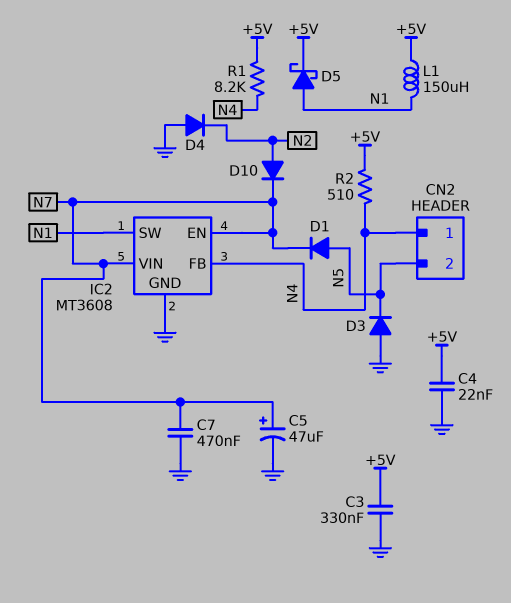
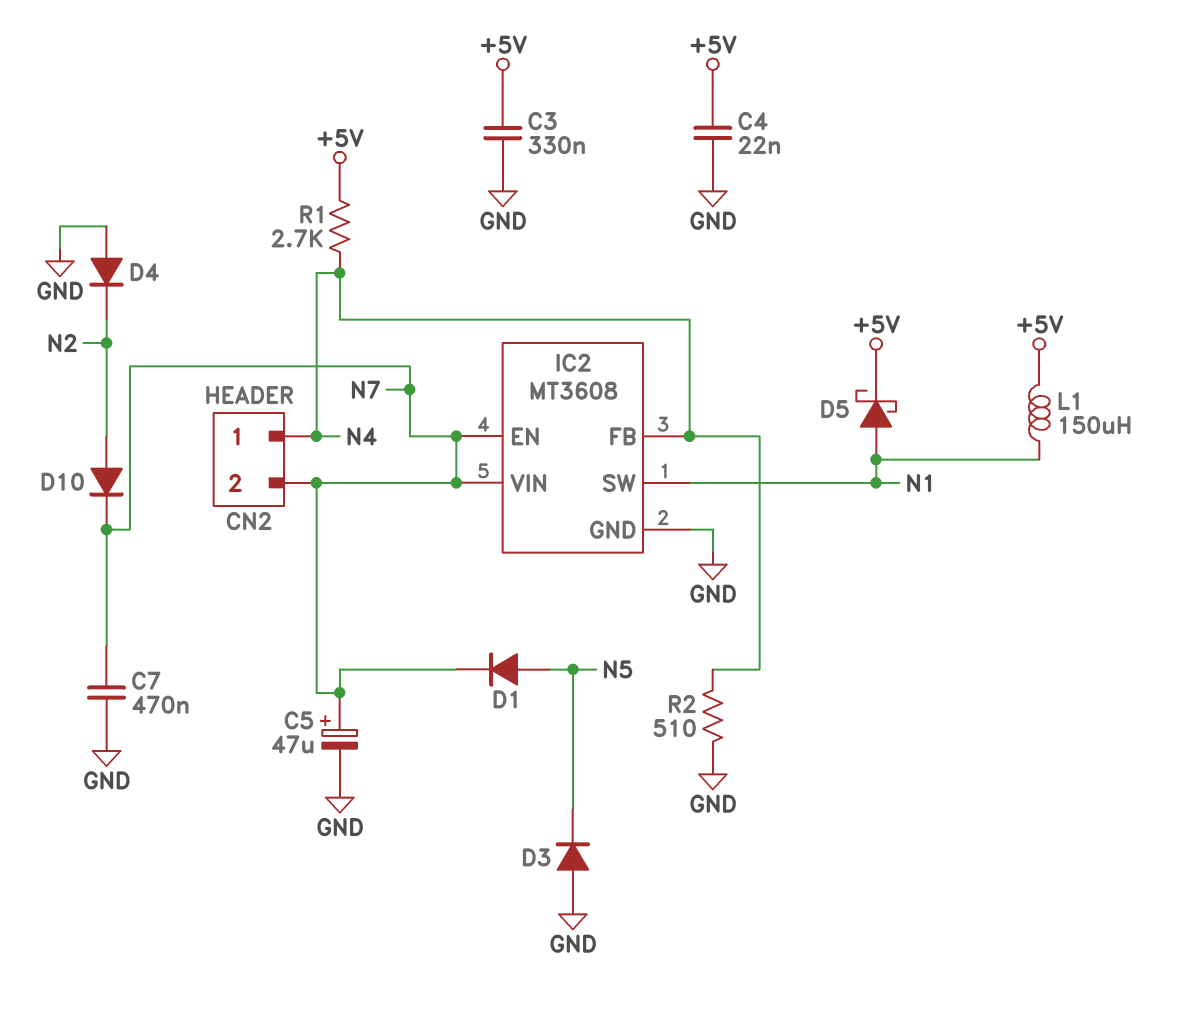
CN2 pin 2: N5 -> N7
R1: 8.2k (+5V, N4) -> 2.7k (+5V, N4)
R2: 510 (+5V, N4) -> 510 (GND, N4)

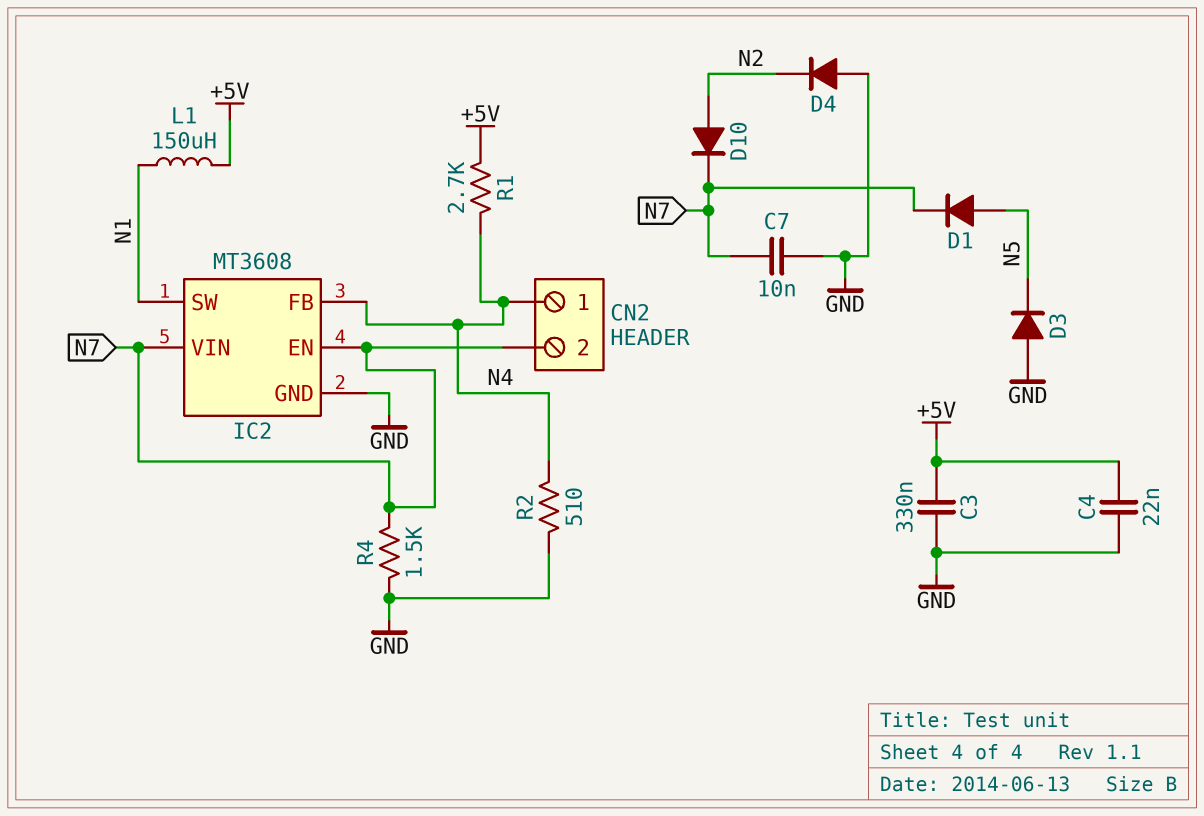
C5: 47uF (plus N7, minus GND) -> none
C7: 470nF (GND, N7) -> 10nF (GND, N7)
D5: schottky (A N1, K +5V) -> none
R4: none -> 1.5k (GND, N7)

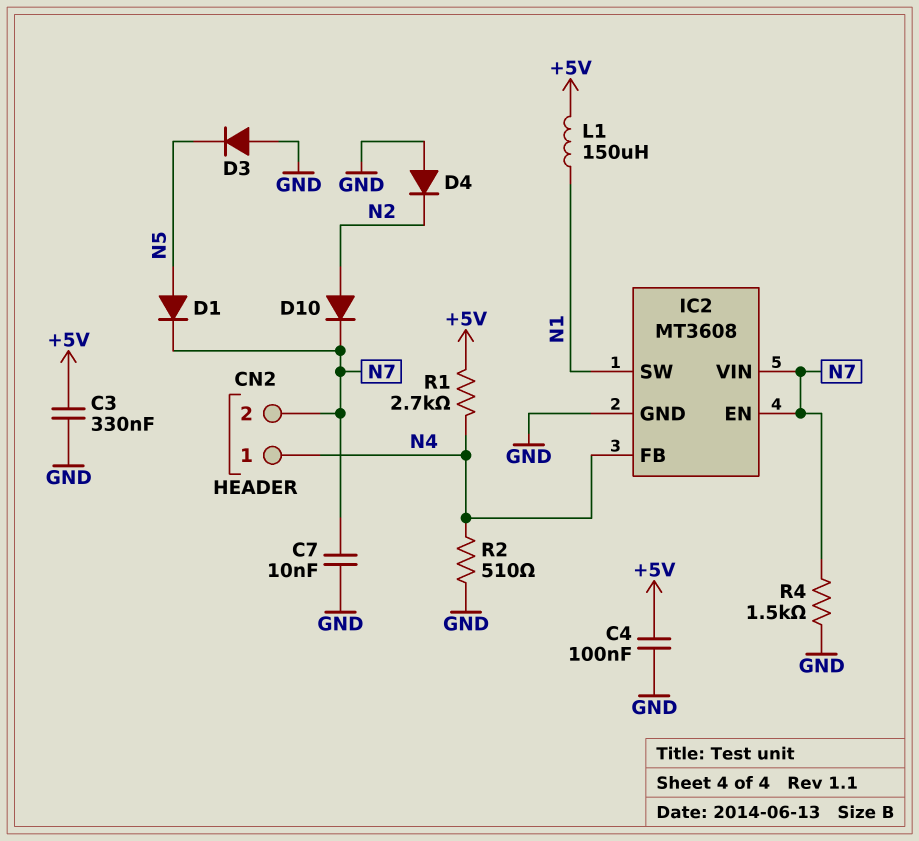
C4: 22nF (+5V, GND) -> 100nF (+5V, GND)

